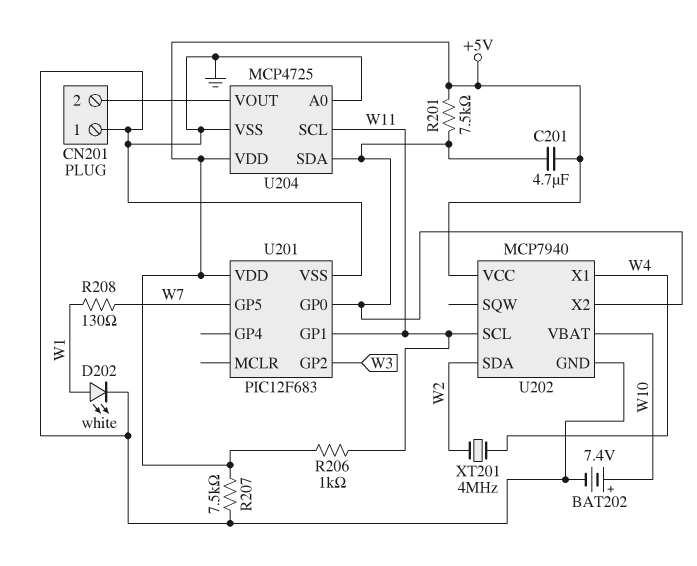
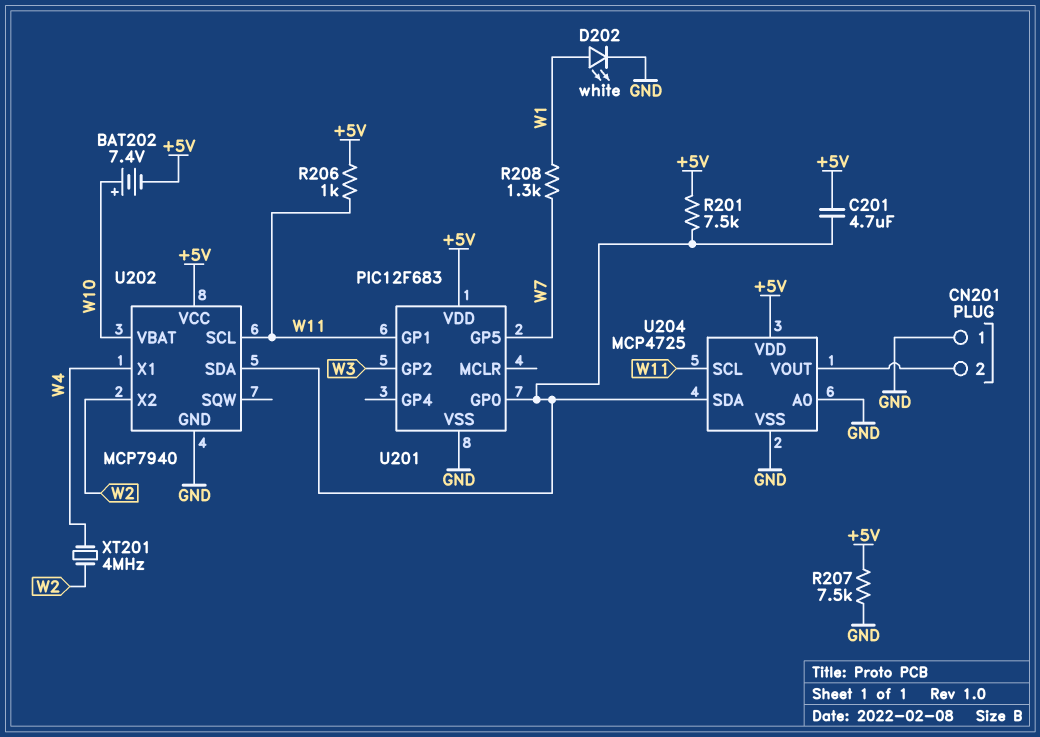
BAT202: 7.4V (plus W10, minus GND) -> 7.4V (plus W10, minus +5V)
R208: 130 (W1, W7) -> 1.3k (W1, W7)
U202 pin SDA: W2 -> U201/GP0
U202 pin X2: U201/GP0 -> W2

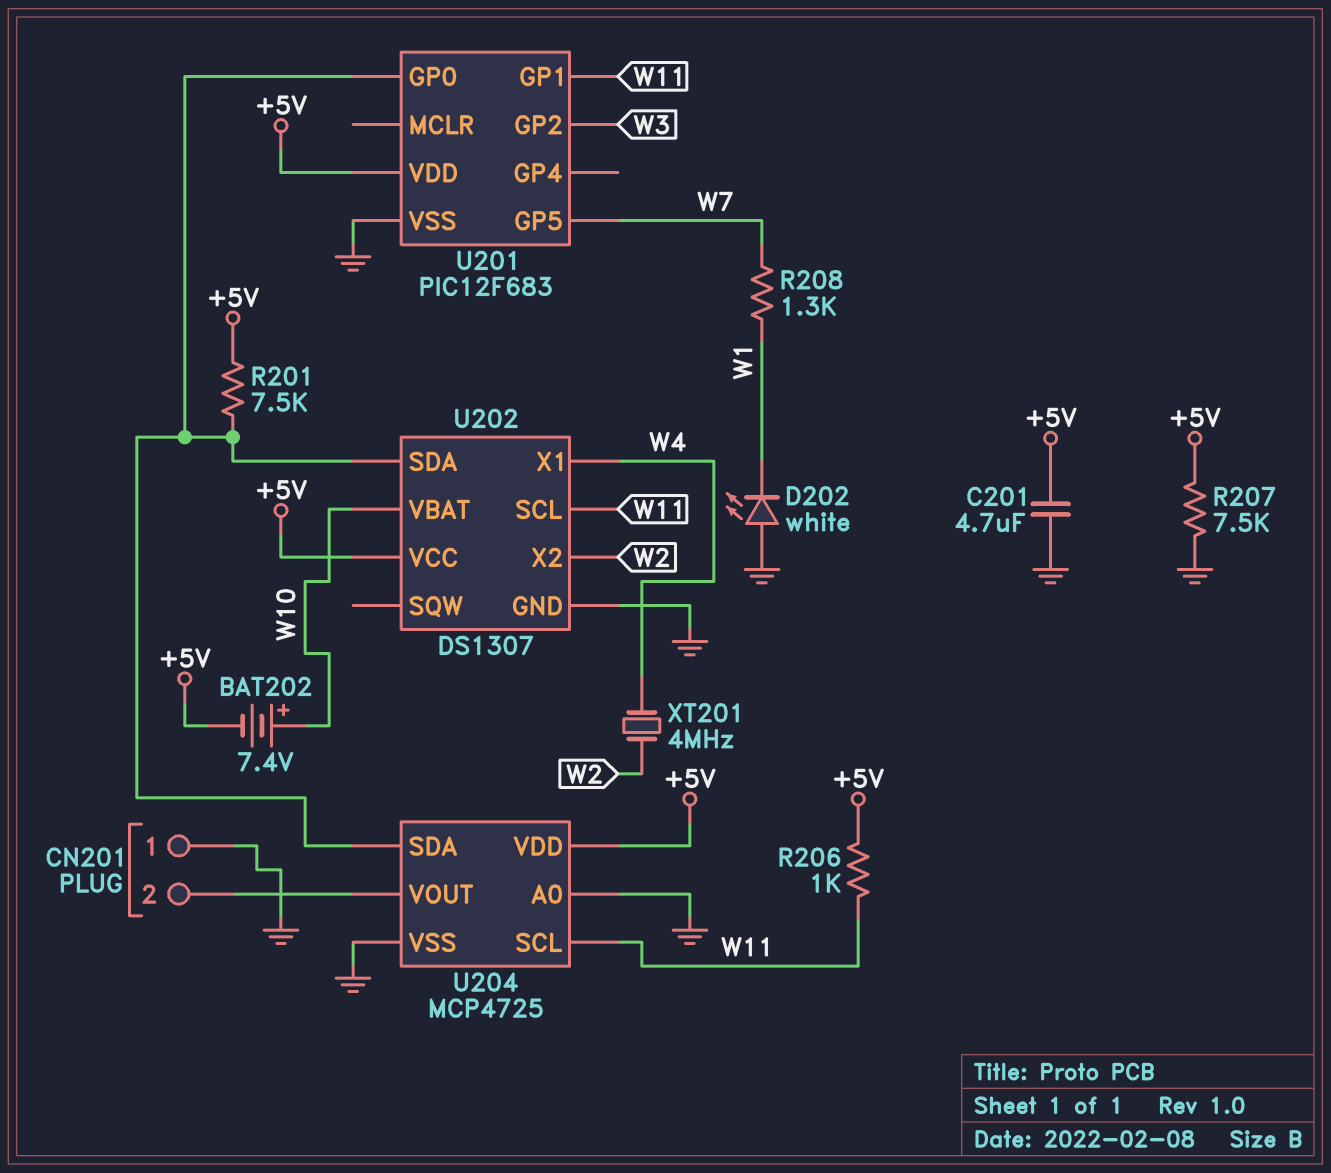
C201: 4.7uF (+5V, U201/GP0) -> 4.7uF (+5V, GND)
D202: LED white (A W1, K GND) -> LED white (A GND, K W1)
U202: MCP7940 -> DS1307

